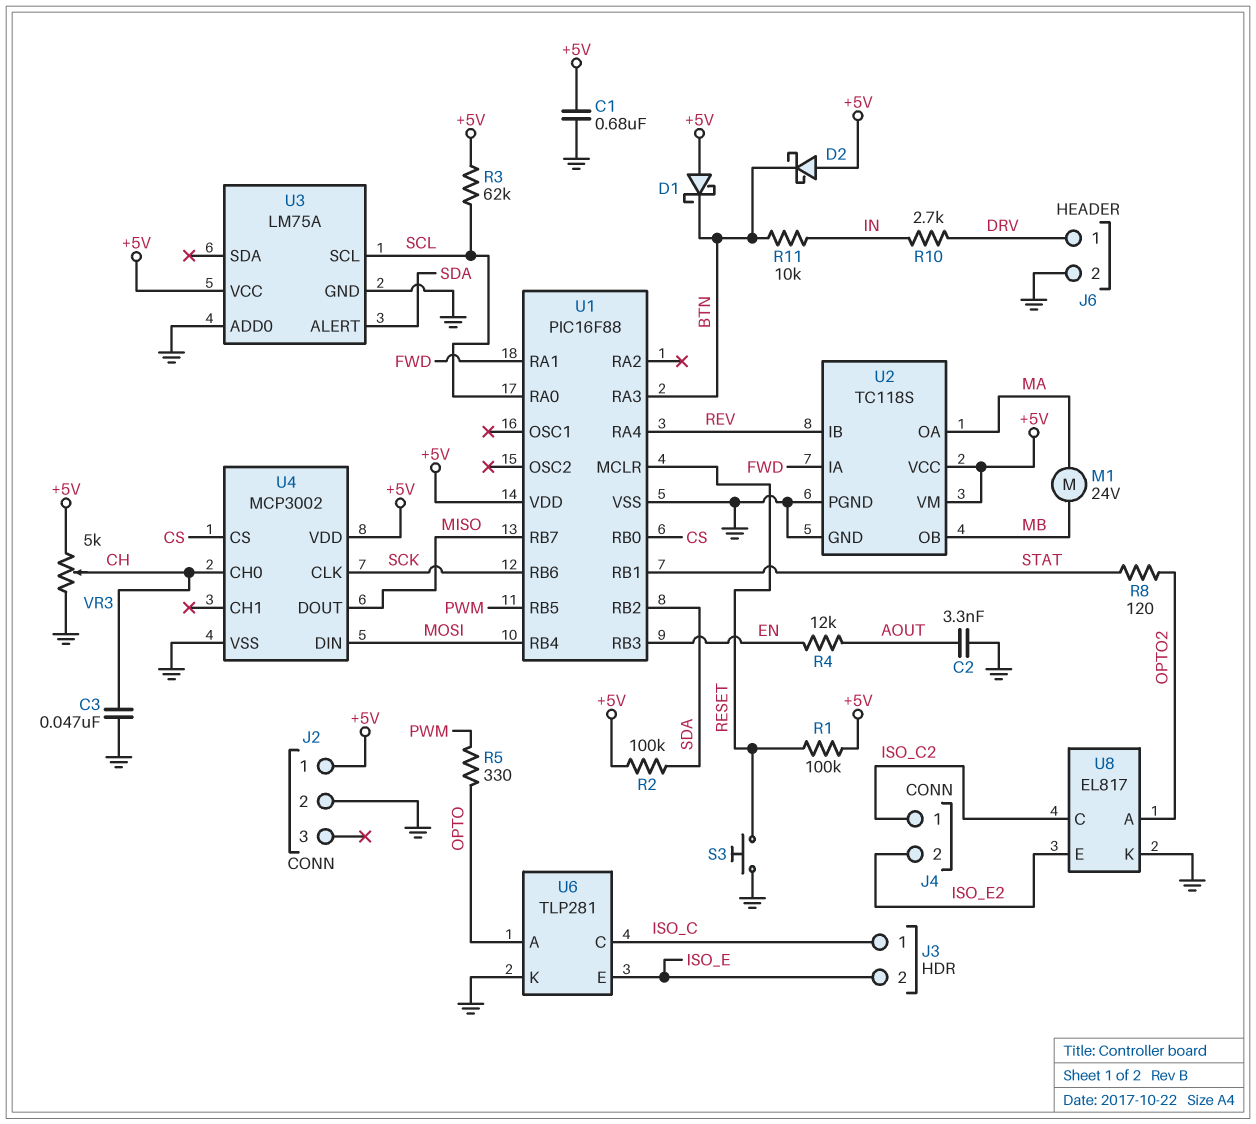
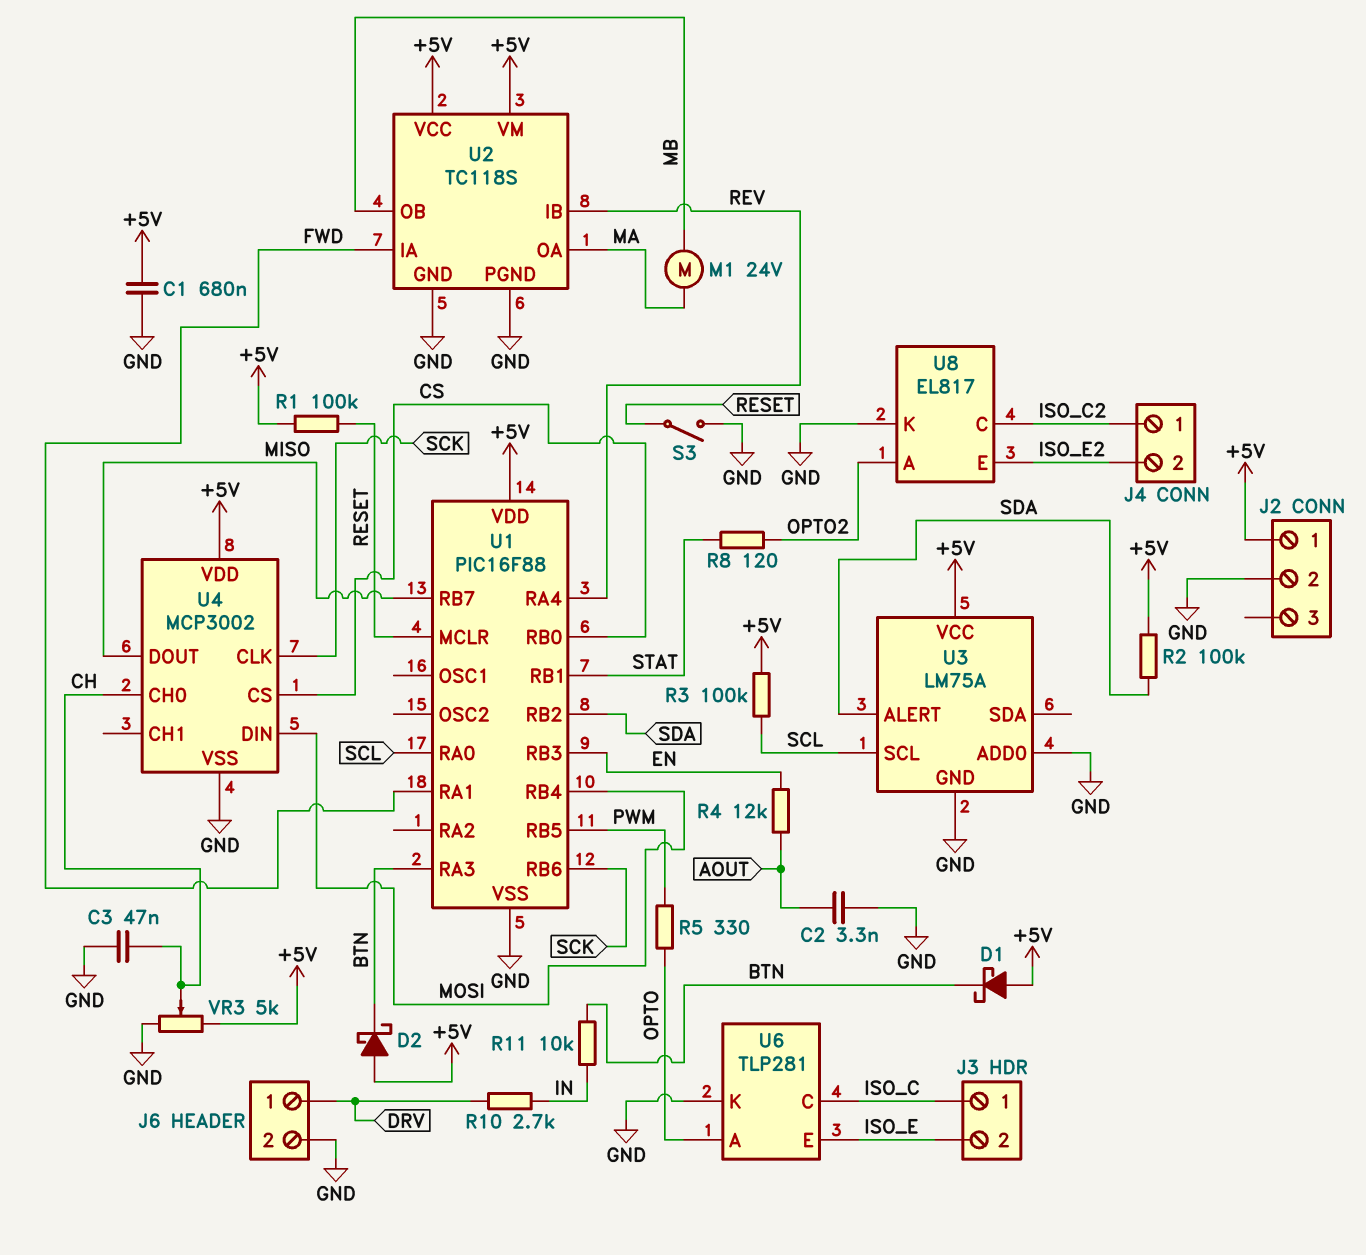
R3: 62k (+5V, SCL) -> 100k (+5V, SCL)
S3: button (GND, RESET) -> switch (GND, RESET)

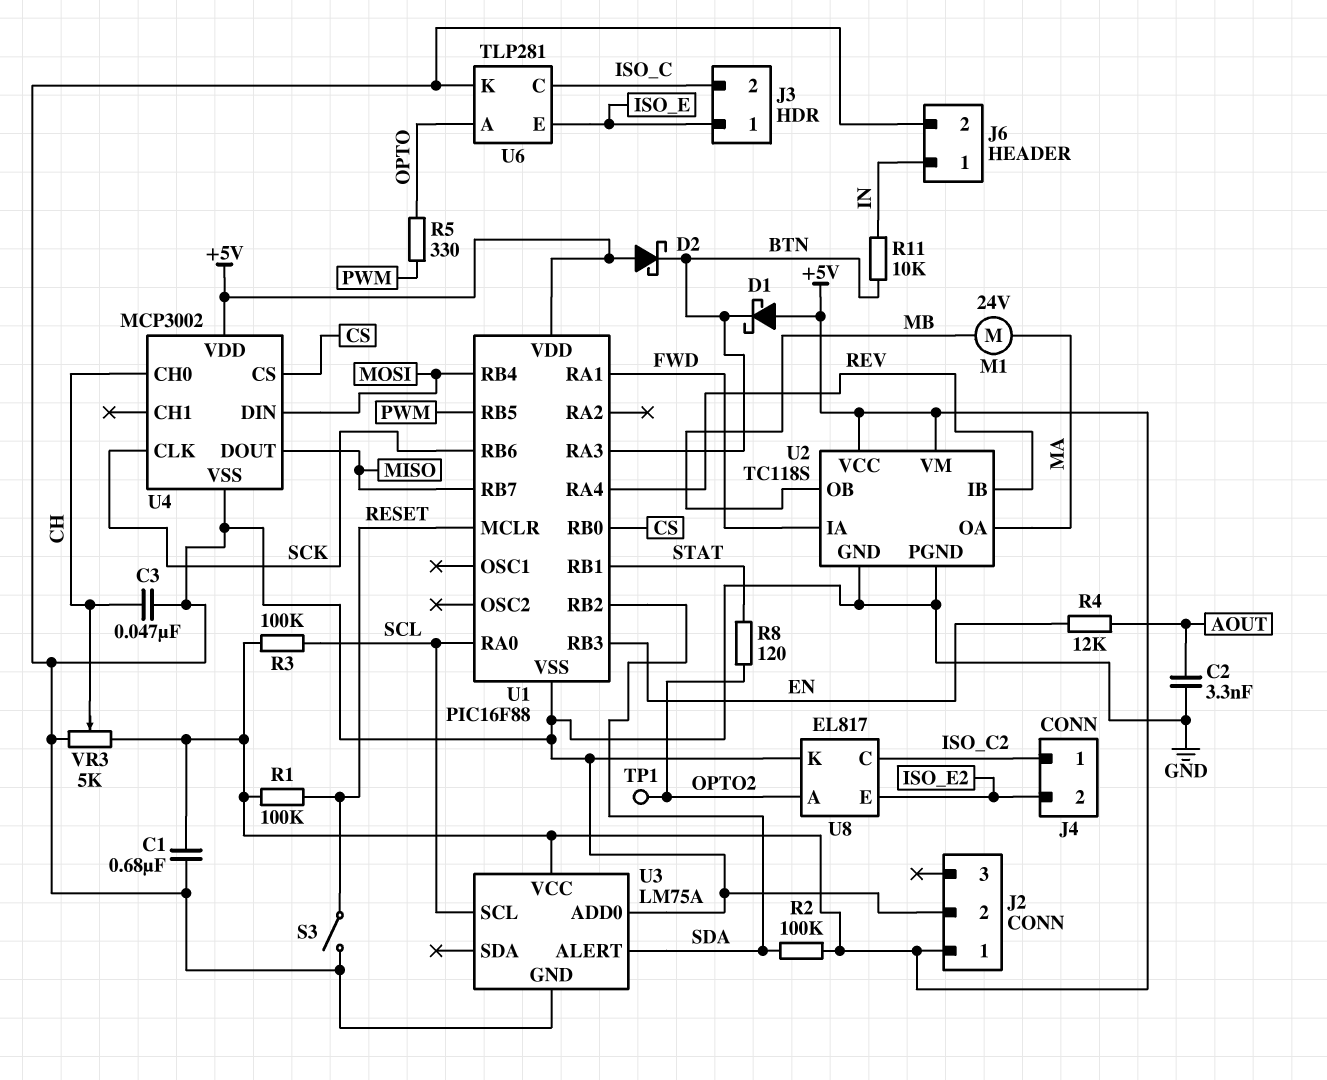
J3 pin 1: ISO_C -> ISO_E
J3 pin 2: ISO_E -> ISO_C
J6 pin 1: DRV -> IN
R10: 2.7k (DRV, IN) -> none
TP1: none -> test point (OPTO2)

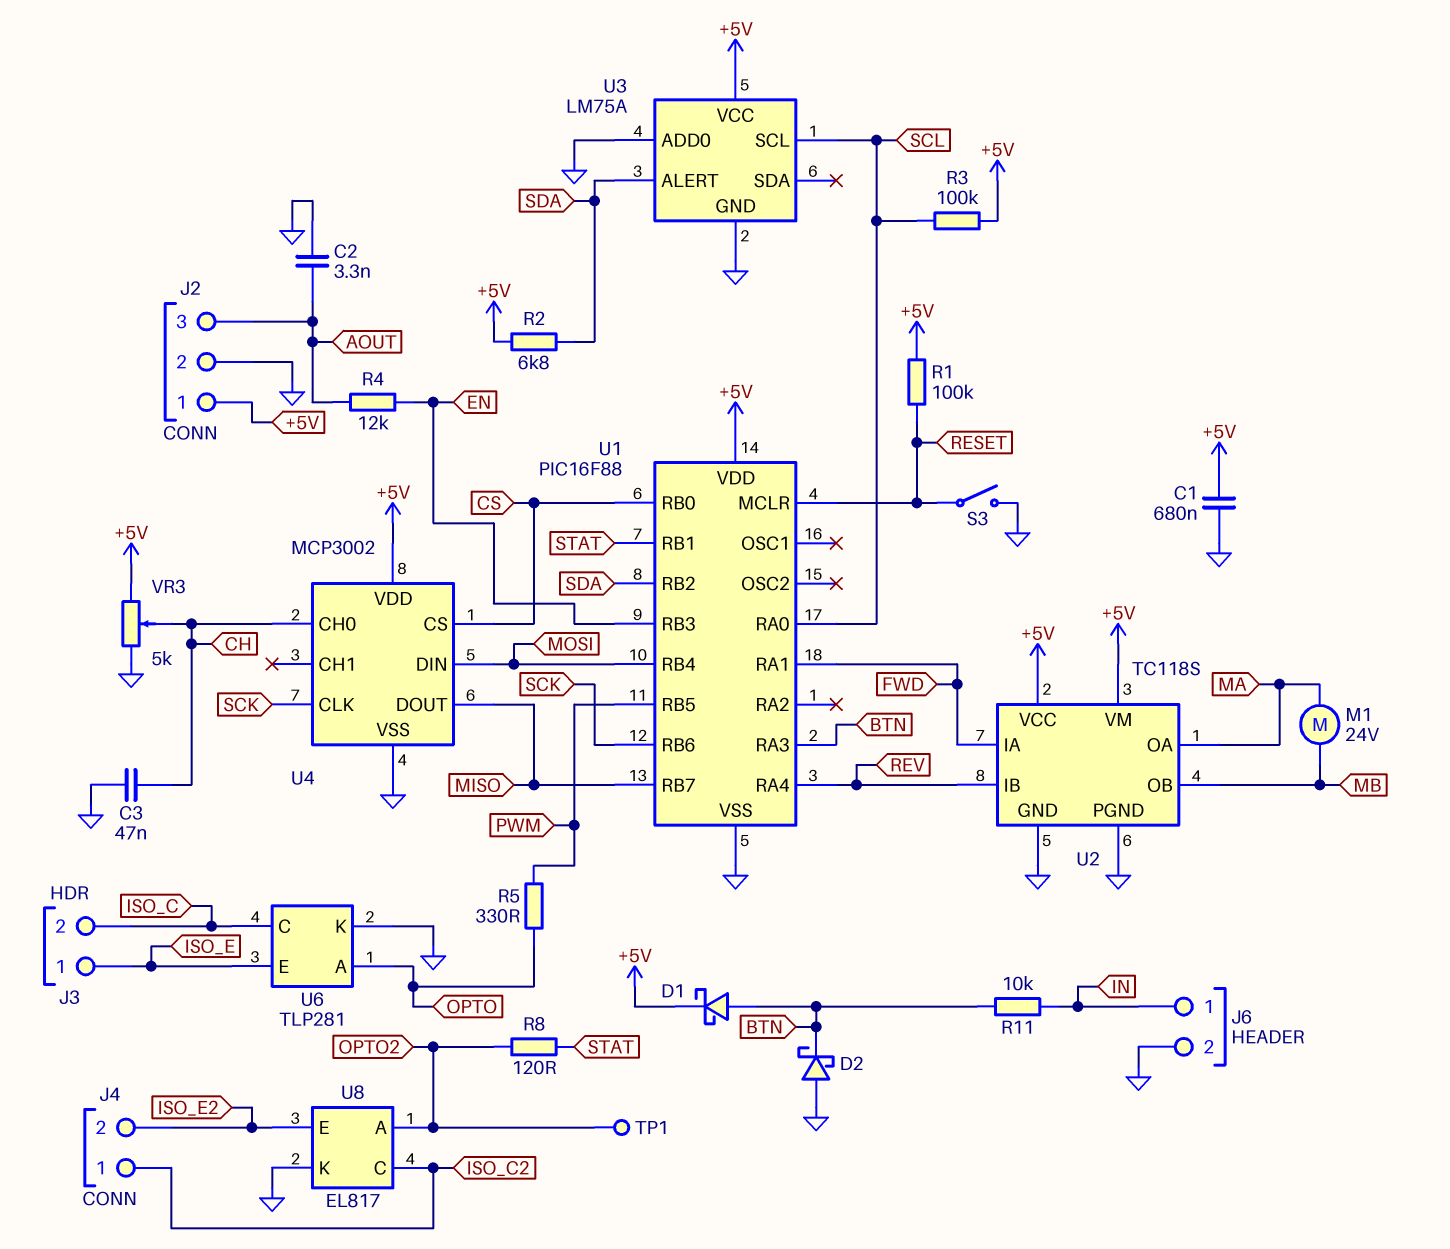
D1: schottky (A +5V, K BTN) -> schottky (A BTN, K +5V)
D2: schottky (A +5V, K BTN) -> schottky (A GND, K BTN)
J2 pin 3: none -> AOUT
R2: 100k (+5V, SDA) -> 6.8k (+5V, SDA)

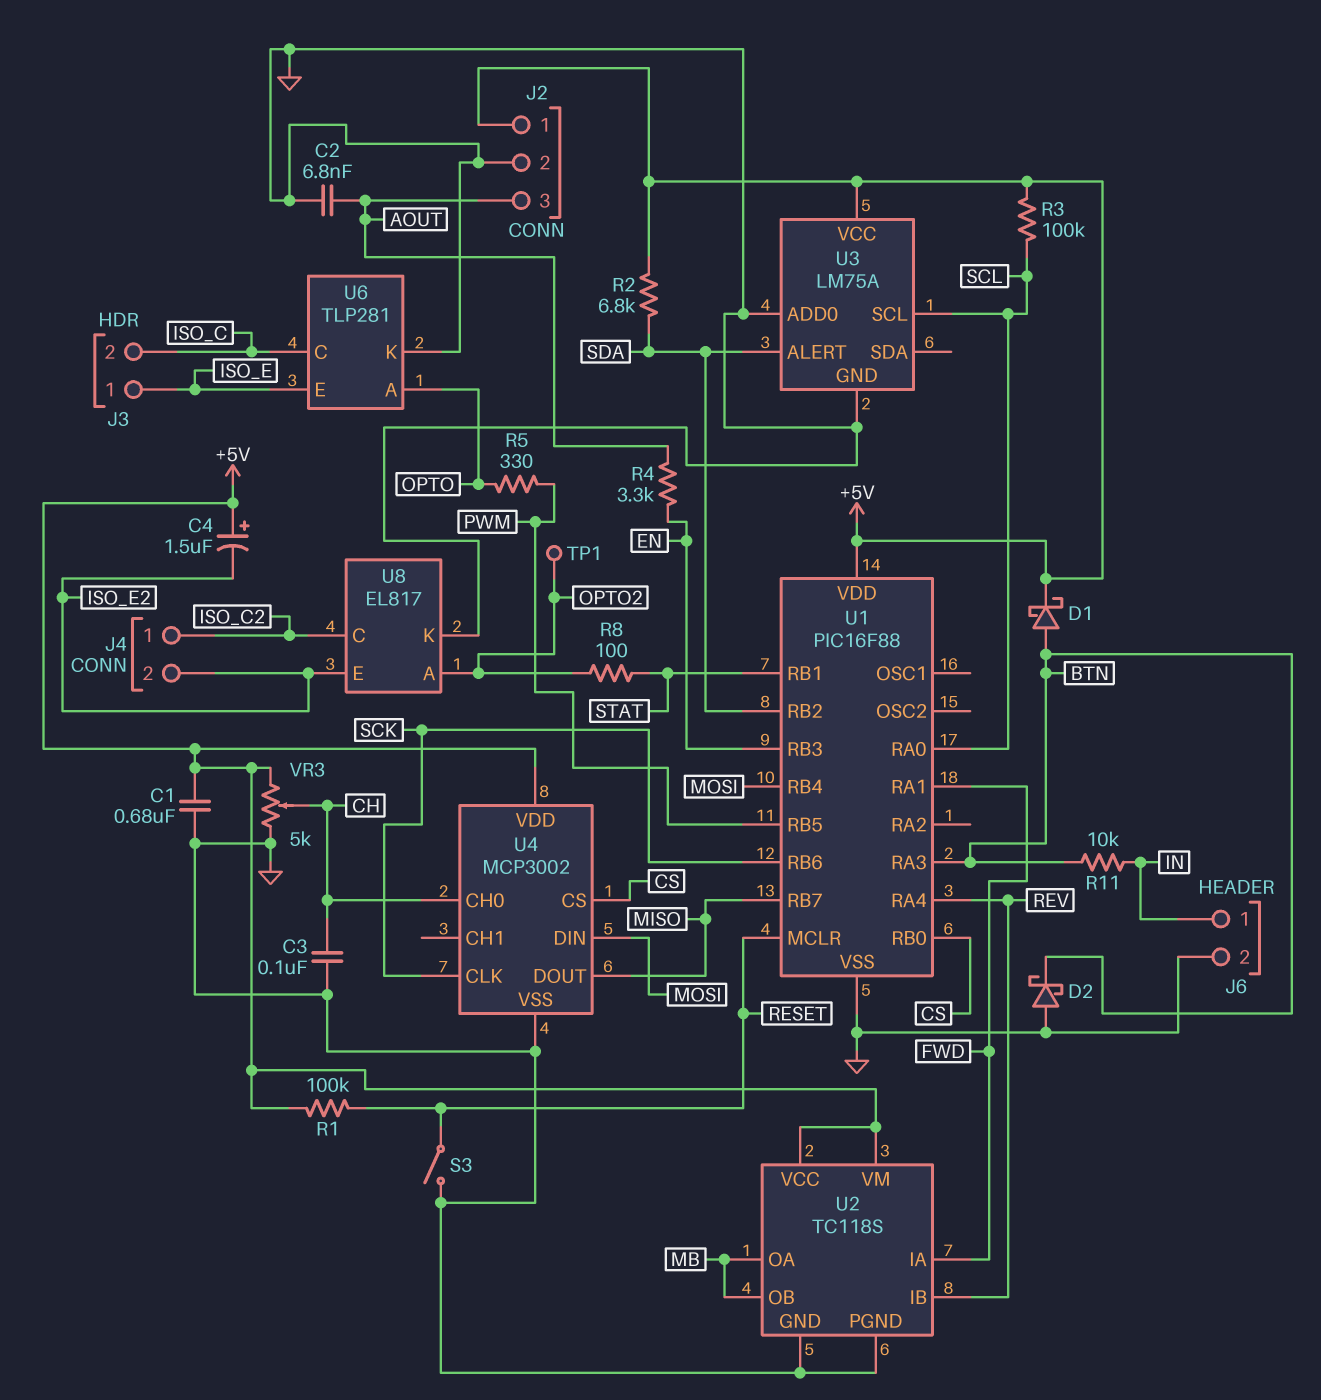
C2: 3.3nF (AOUT, GND) -> 6.8nF (AOUT, GND)
C3: 47nF (CH, GND) -> 100nF (CH, GND)
C4: none -> 1.5uF (plus +5V, minus ISO_E2)
M1: motor 24V (MA, MB) -> none
R4: 12k (AOUT, EN) -> 3.3k (AOUT, EN)
R8: 120 (OPTO2, STAT) -> 100 (OPTO2, STAT)
U2 pin OA: MA -> MB

